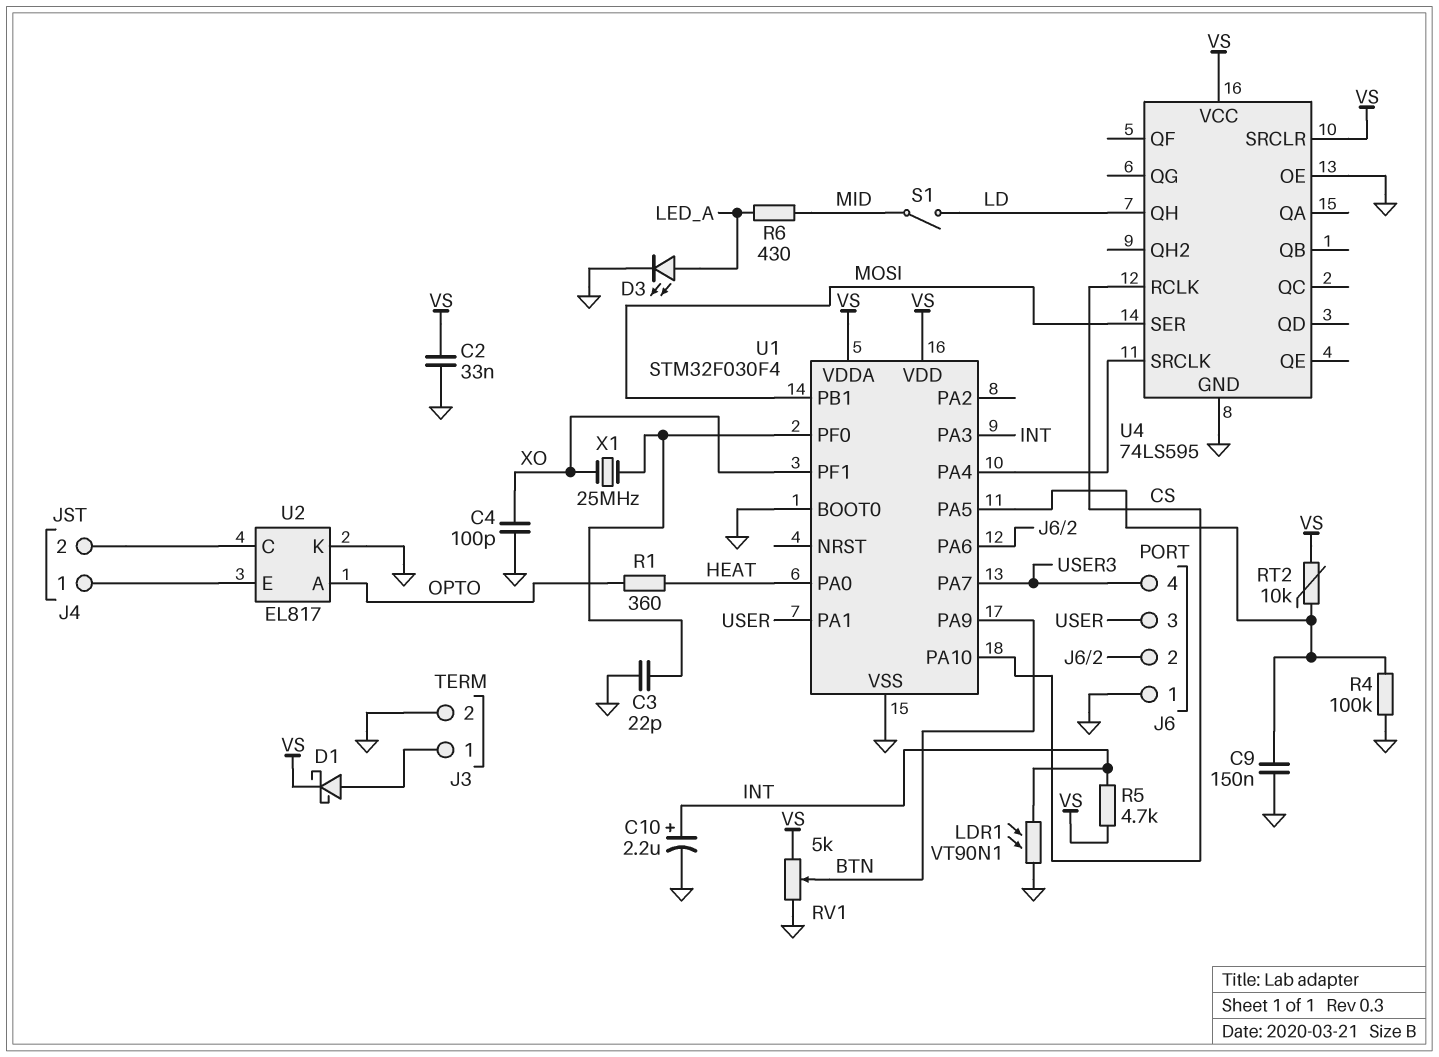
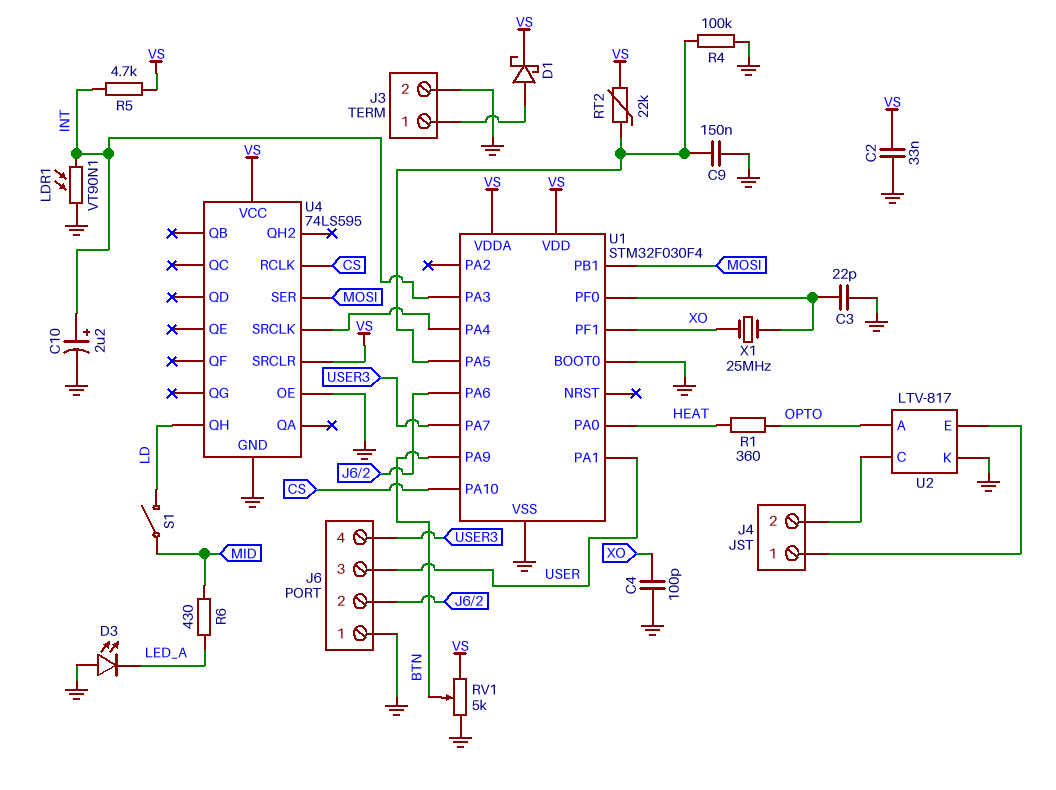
D3: LED (A LED_A, K GND) -> LED (A GND, K LED_A)
RT2: 10k (U1/PA5, VS) -> 22k (U1/PA5, VS)
U2: EL817 -> LTV-817

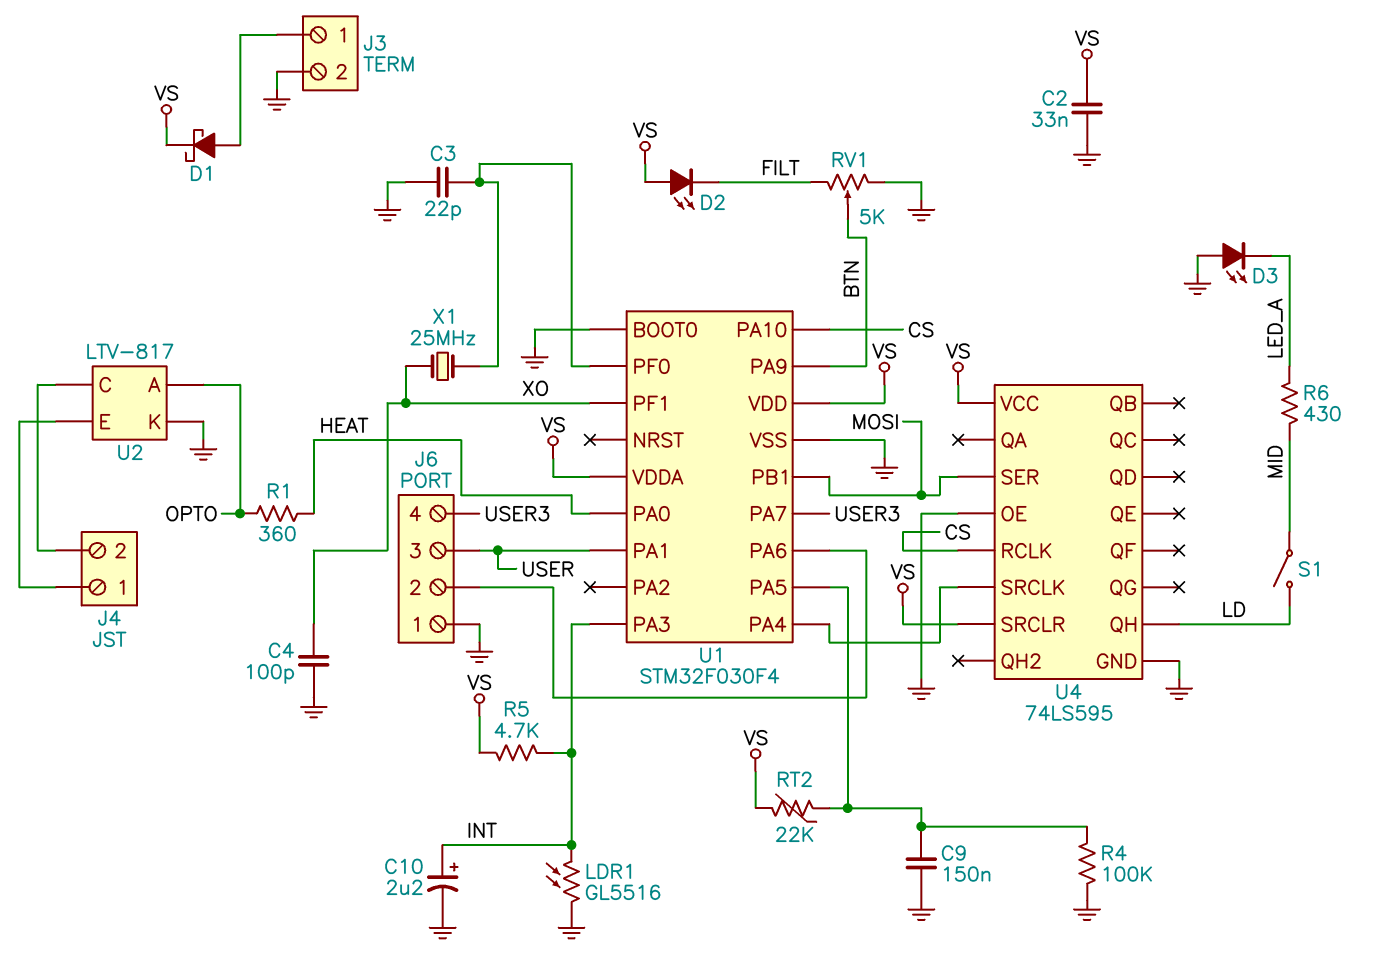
D2: none -> LED (A VS, K FILT)
LDR1: VT90N1 (GND, INT) -> GL5516 (GND, INT)
RV1: 5k (GND, VS, wiper BTN) -> 5k (FILT, GND, wiper BTN)

